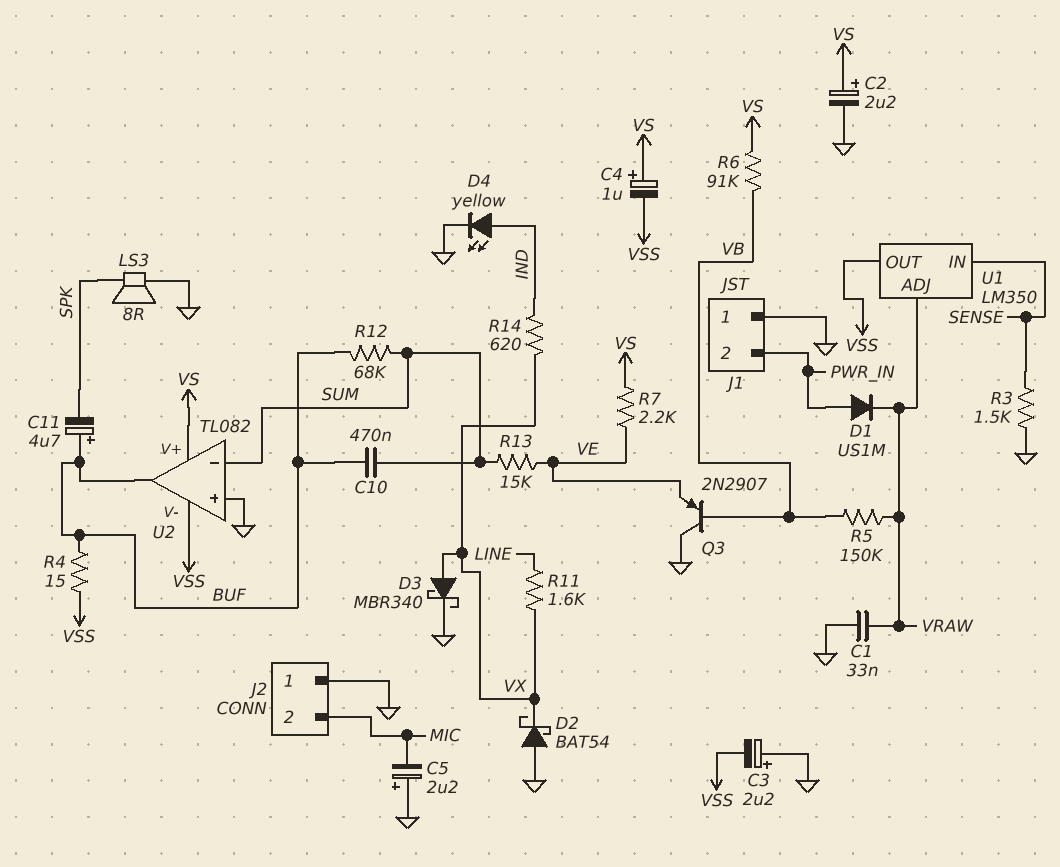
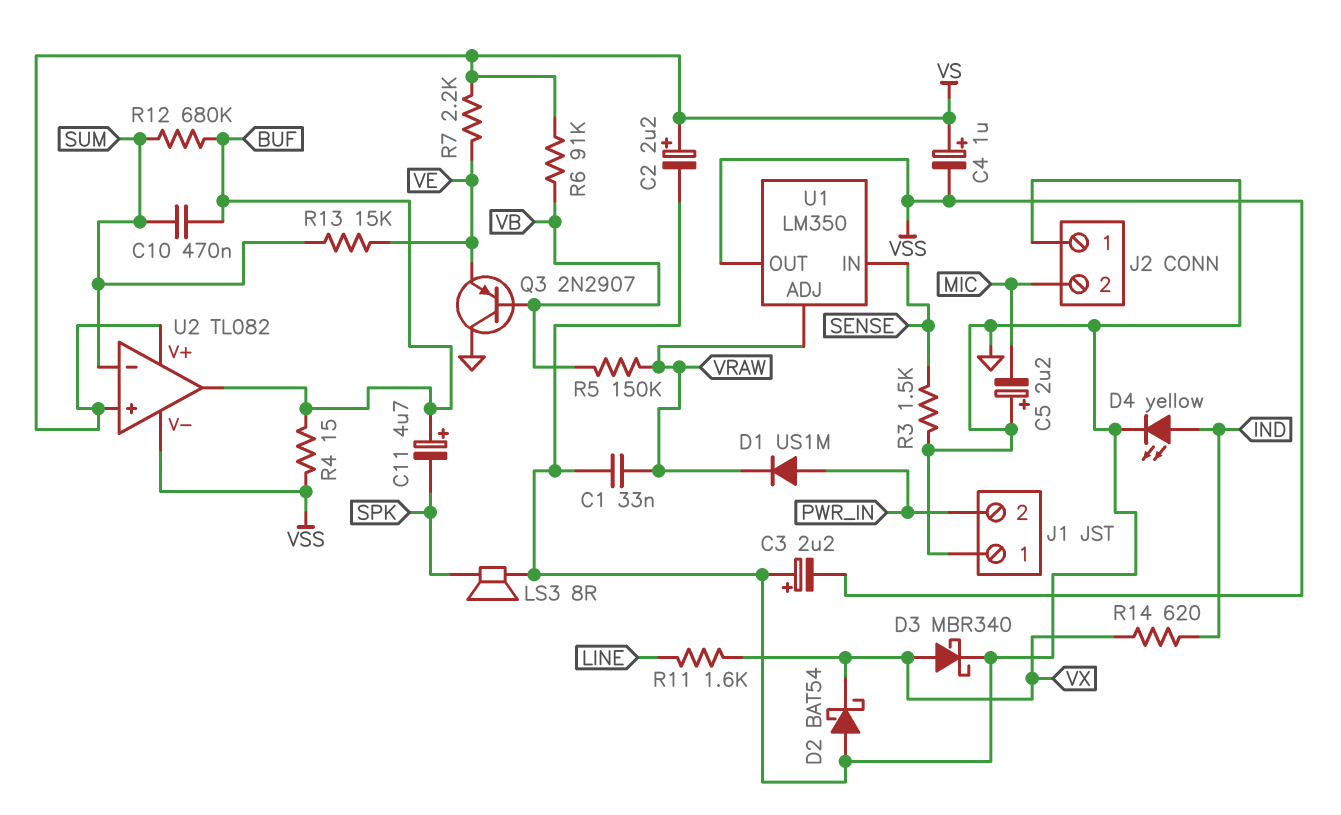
R12: 68k (BUF, SUM) -> 680k (BUF, SUM)
U2 pin in+: GND -> VS

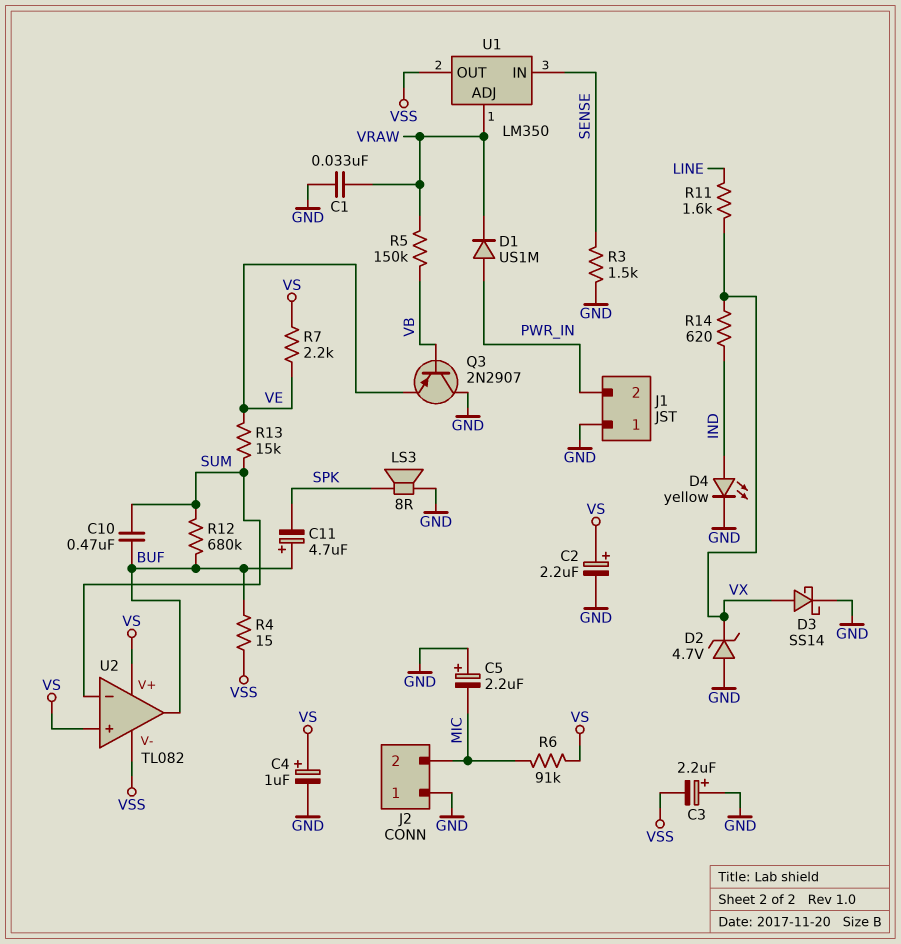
C4: 1uF (plus VS, minus VSS) -> 1uF (plus VS, minus GND)
D2: schottky BAT54 (A GND, K VX) -> zener 4.7V (A GND, K VX)
D3: schottky MBR340 (A VX, K GND) -> schottky SS14 (A VX, K GND)
R6: 91k (VB, VS) -> 91k (MIC, VS)

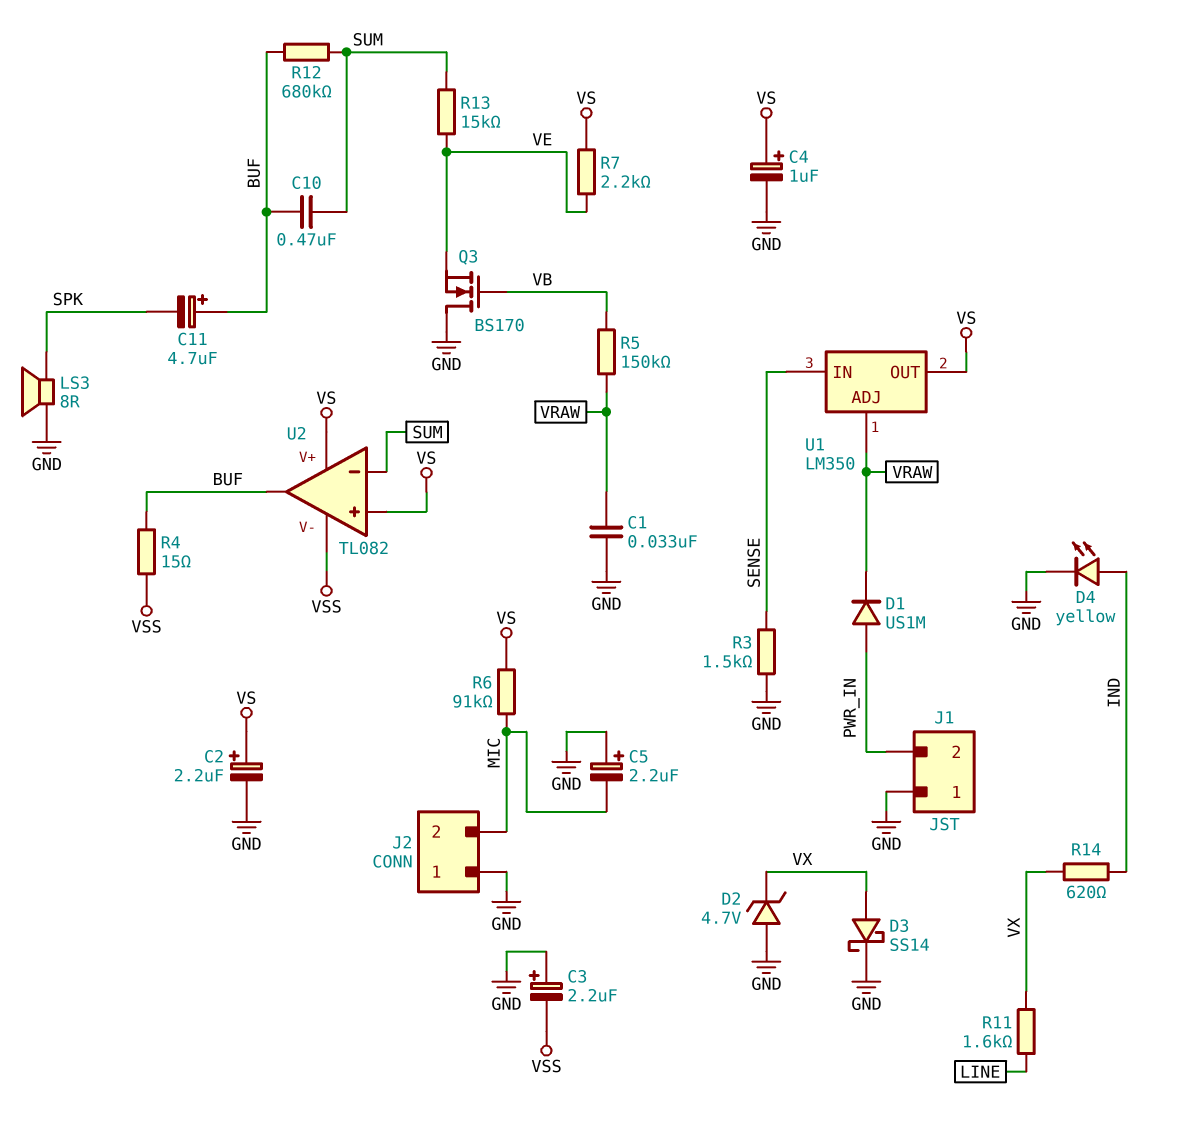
Q3: PNP 2N2907 (B VB, C GND, E VE) -> NMOS BS170 (G VB, D GND, S VE)
U1 pin OUT: VSS -> VS

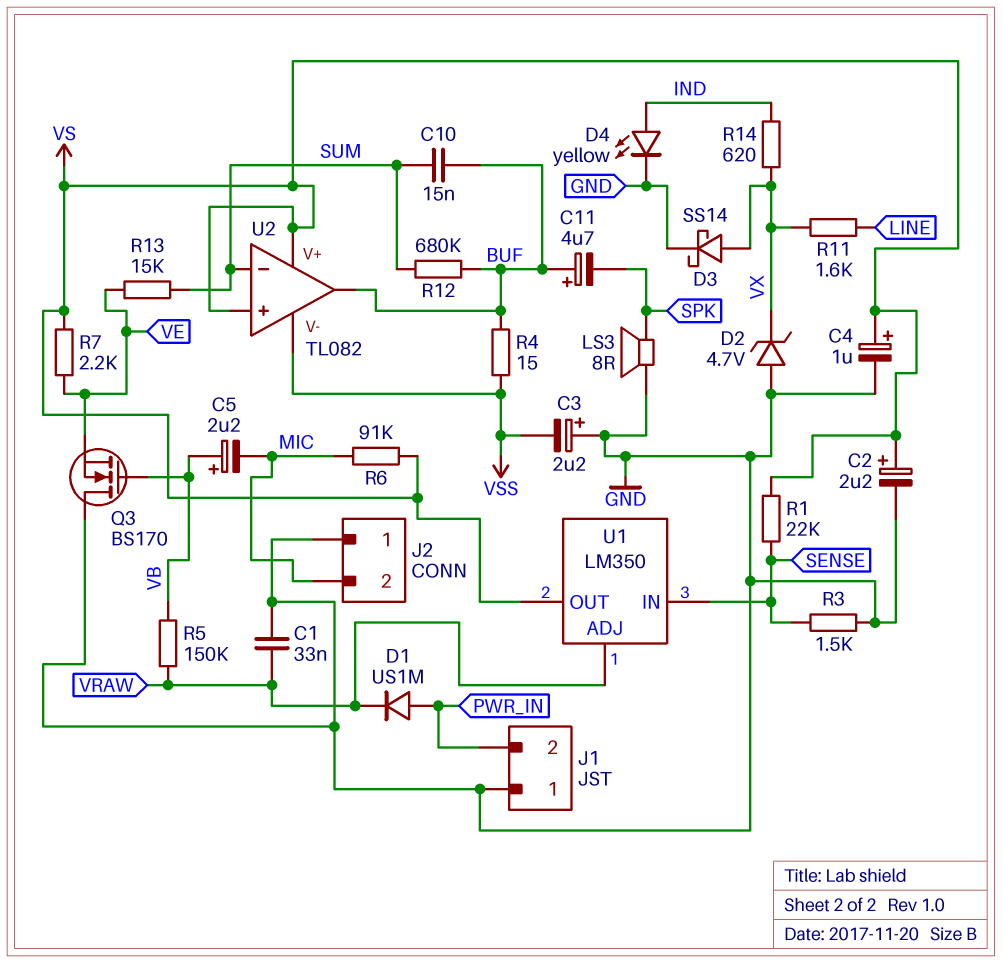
C5: 2.2uF (plus GND, minus MIC) -> 2.2uF (plus VB, minus MIC)
C10: 470nF (BUF, SUM) -> 15nF (BUF, SUM)
R1: none -> 22k (SENSE, VS)

